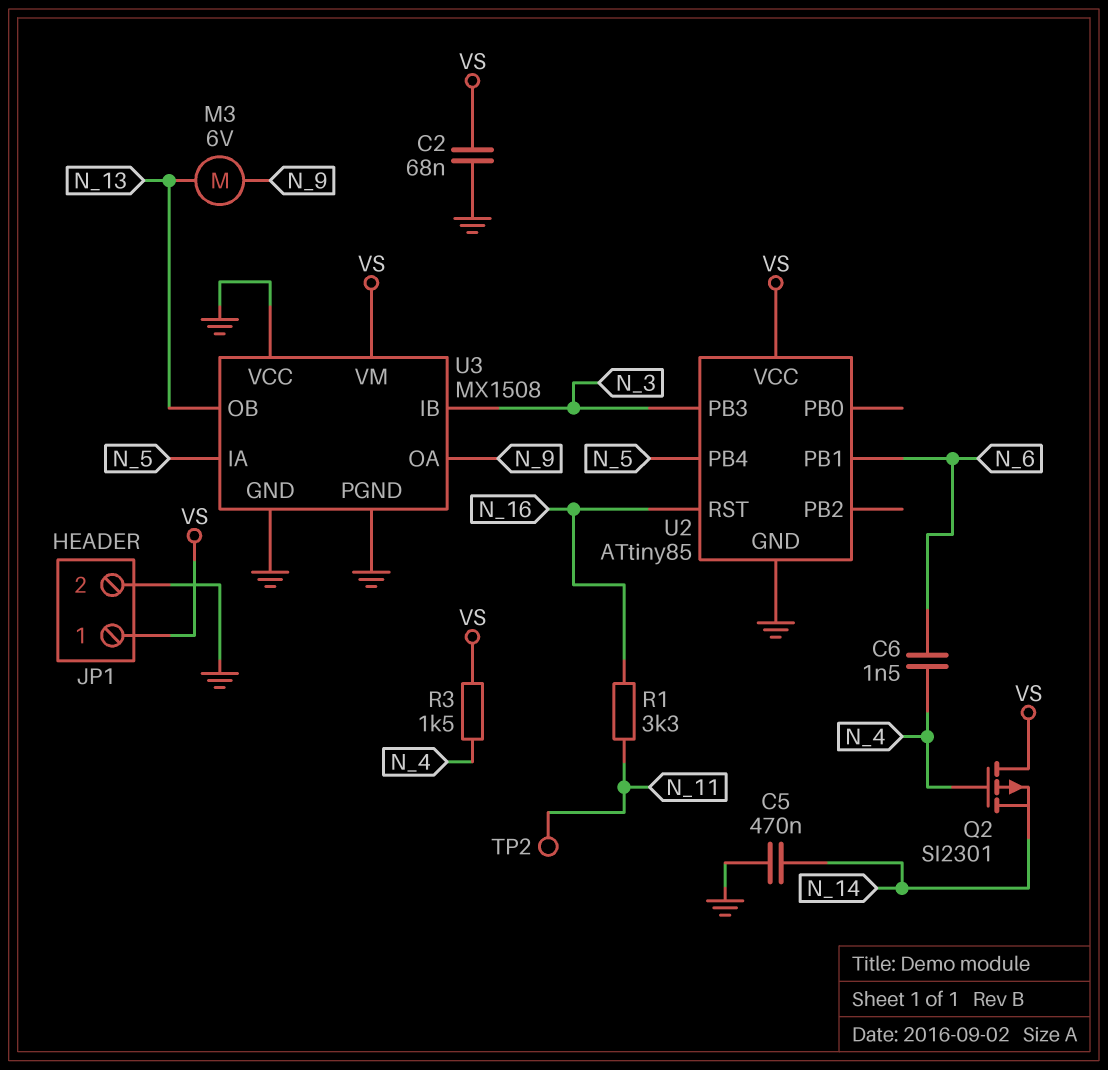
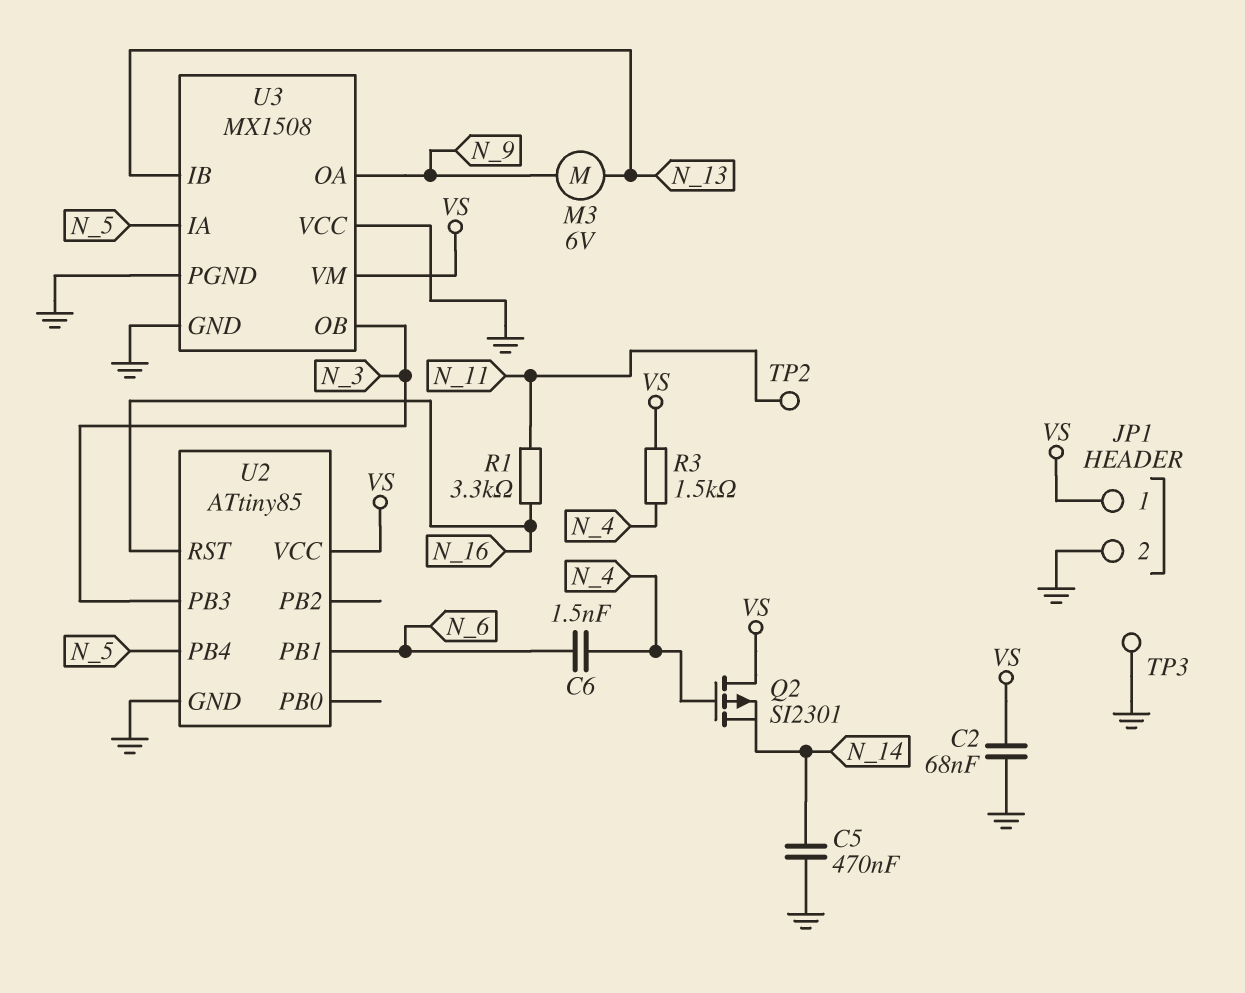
TP3: none -> test point (GND)
U3 pin IB: N_3 -> N_13
U3 pin OB: N_13 -> N_3

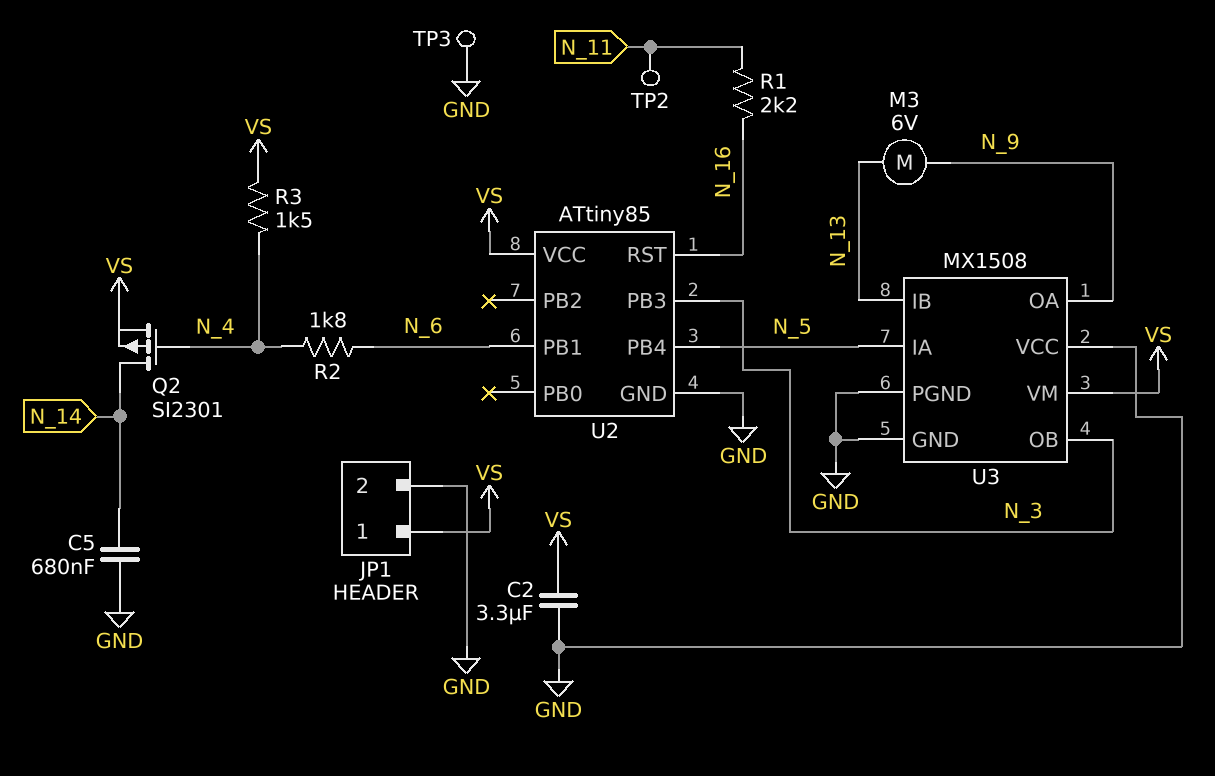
C2: 68nF (GND, VS) -> 3.3uF (GND, VS)
C5: 470nF (GND, N_14) -> 680nF (GND, N_14)
C6: 1.5nF (N_4, N_6) -> none
Q2: PMOS SI2301 (G N_4, D VS, S N_14) -> PMOS SI2301 (G N_4, D N_14, S VS)
R1: 3.3k (N_11, N_16) -> 2.2k (N_11, N_16)
R2: none -> 1.8k (N_4, N_6)

